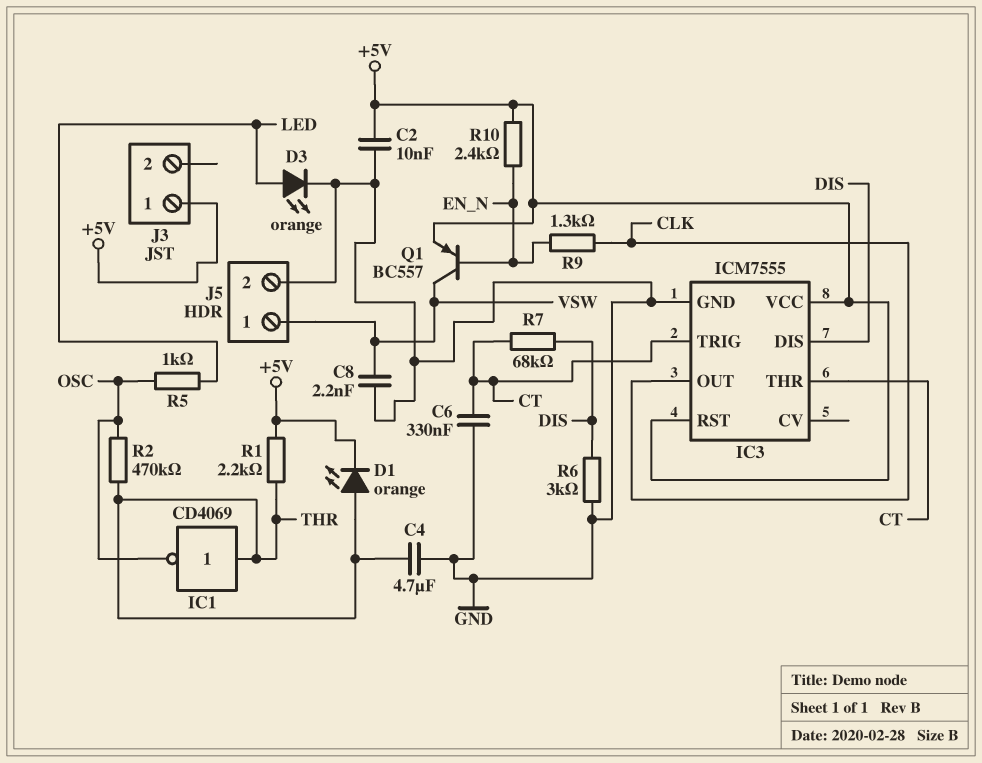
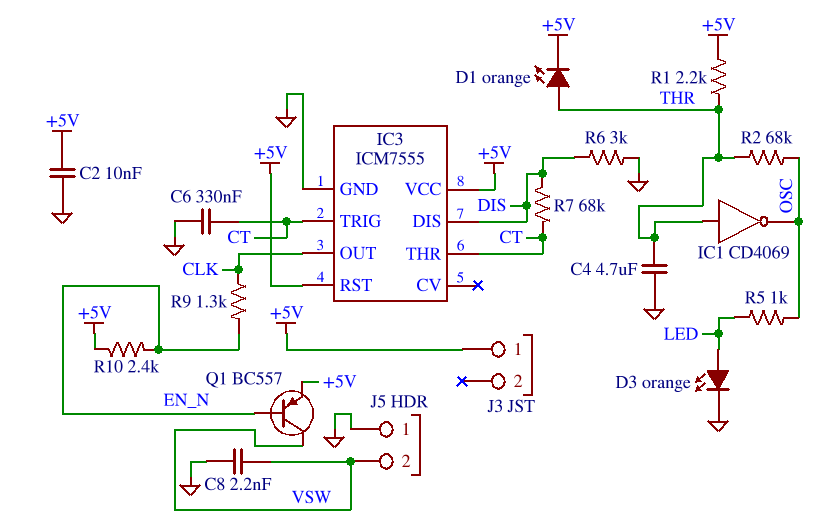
J5 pin 1: VSW -> GND
J5 pin 2: GND -> VSW
R2: 470k (OSC, THR) -> 68k (OSC, THR)

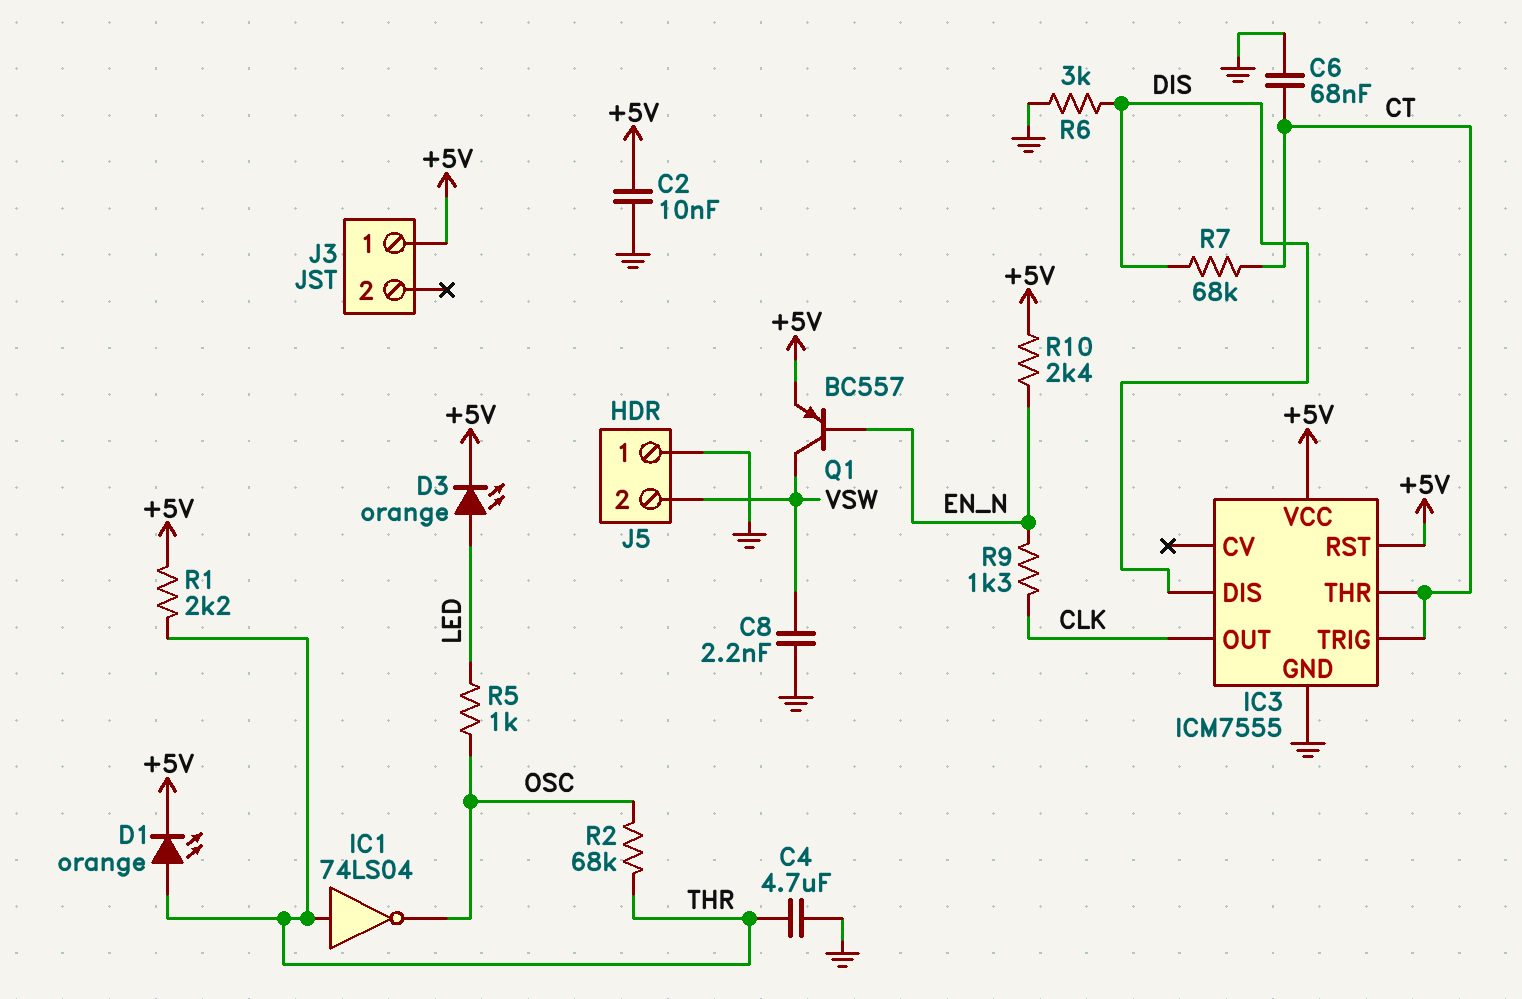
C6: 330nF (CT, GND) -> 68nF (CT, GND)
D3: LED orange (A LED, K GND) -> LED orange (A LED, K +5V)
IC1: NOT CD4069 (in THR, out OSC) -> NOT 74LS04 (in THR, out OSC)

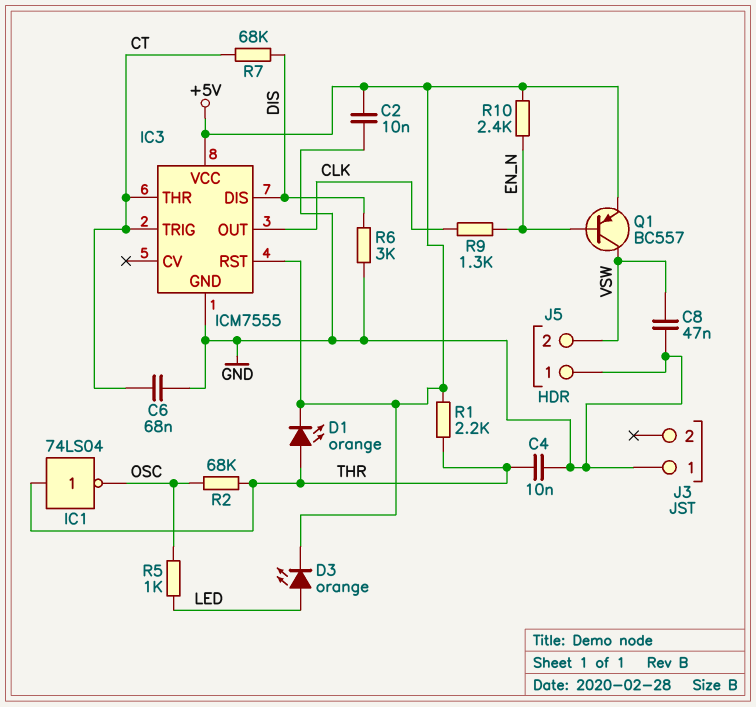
C4: 4.7uF (GND, THR) -> 10nF (GND, THR)
C8: 2.2nF (GND, VSW) -> 47nF (GND, VSW)
J3 pin 1: +5V -> GND

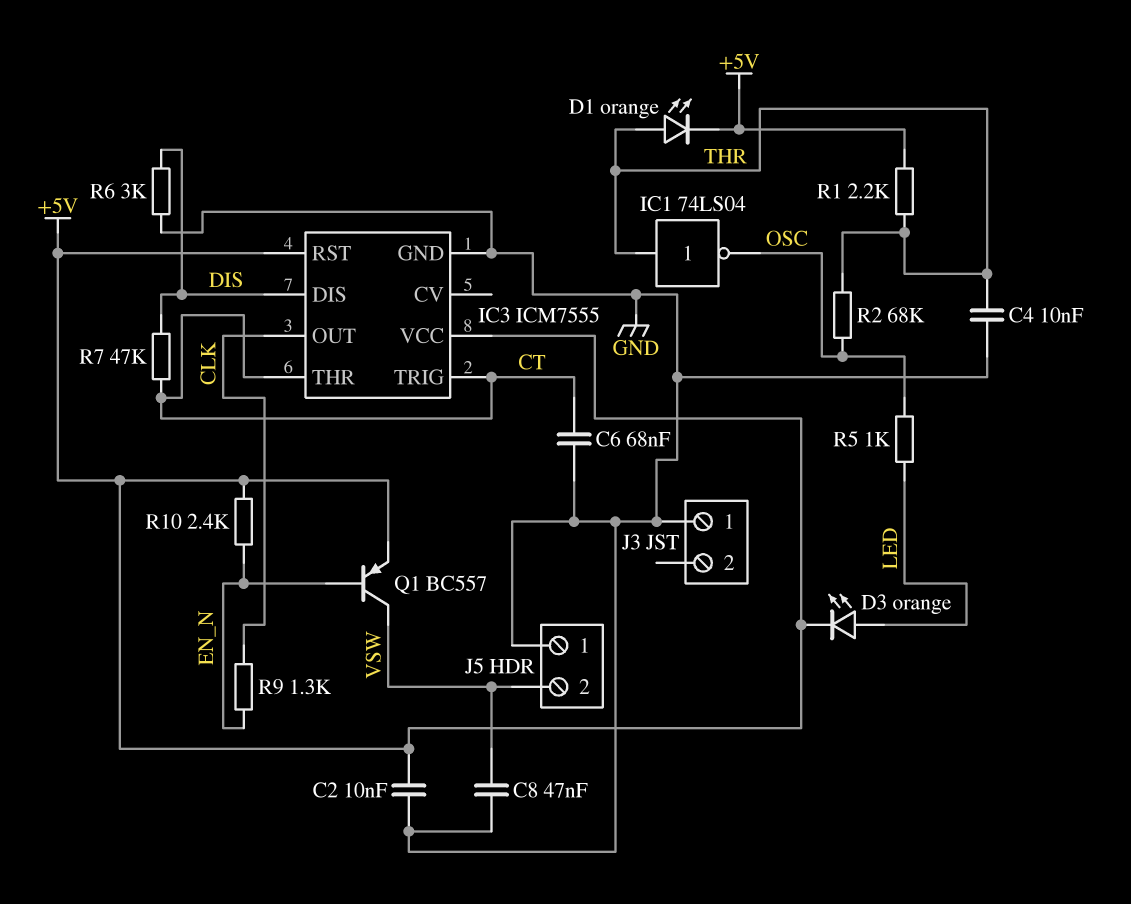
R7: 68k (CT, DIS) -> 47k (CT, DIS)

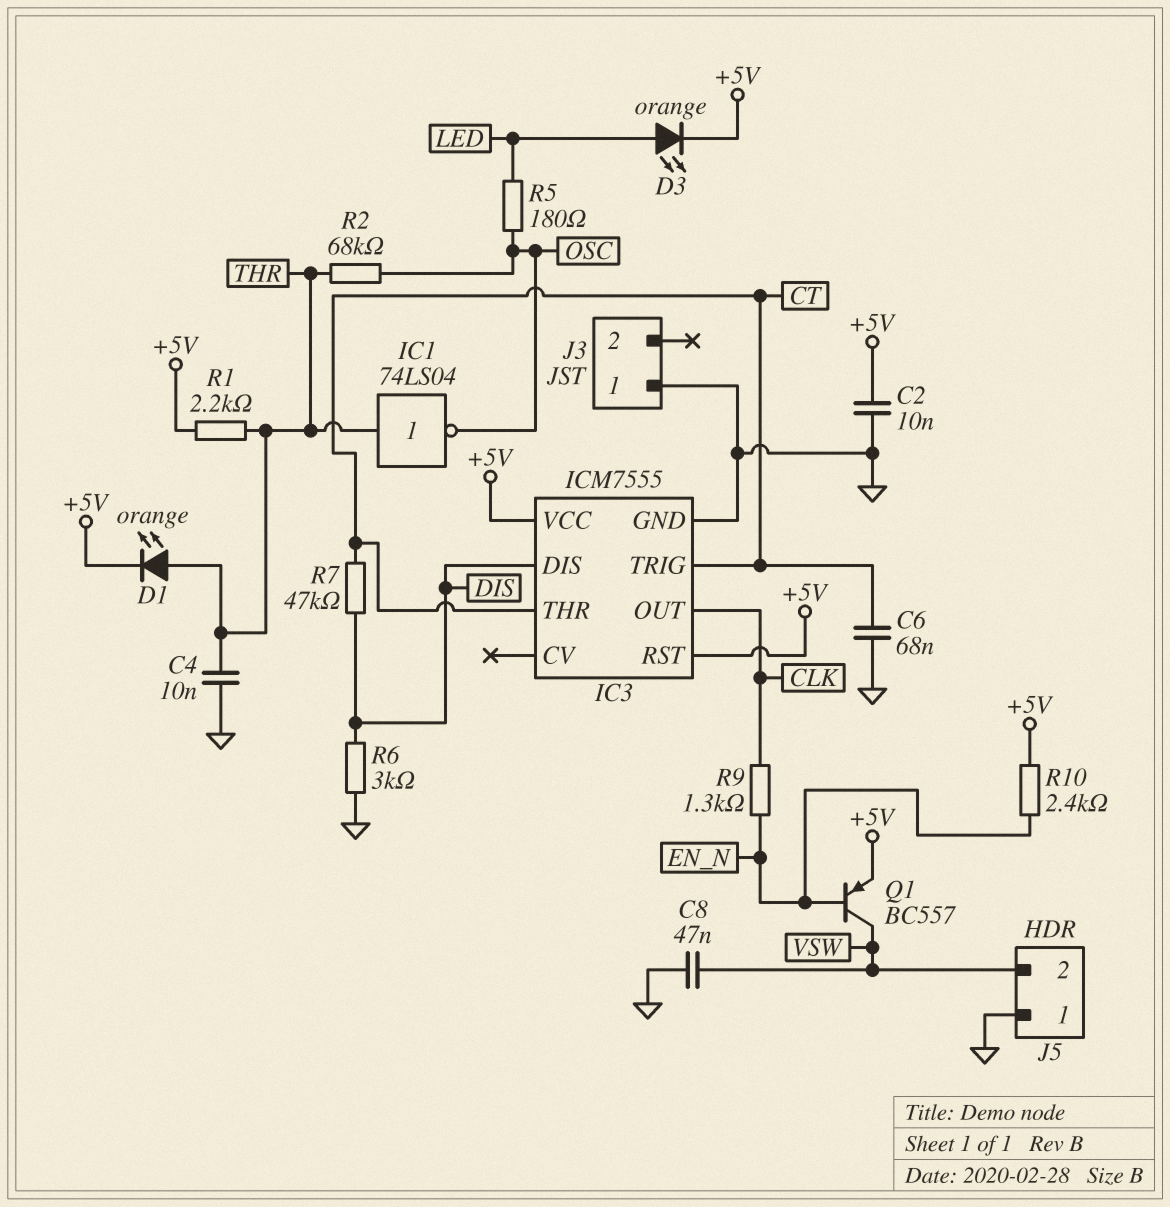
R5: 1k (LED, OSC) -> 180 (LED, OSC)

